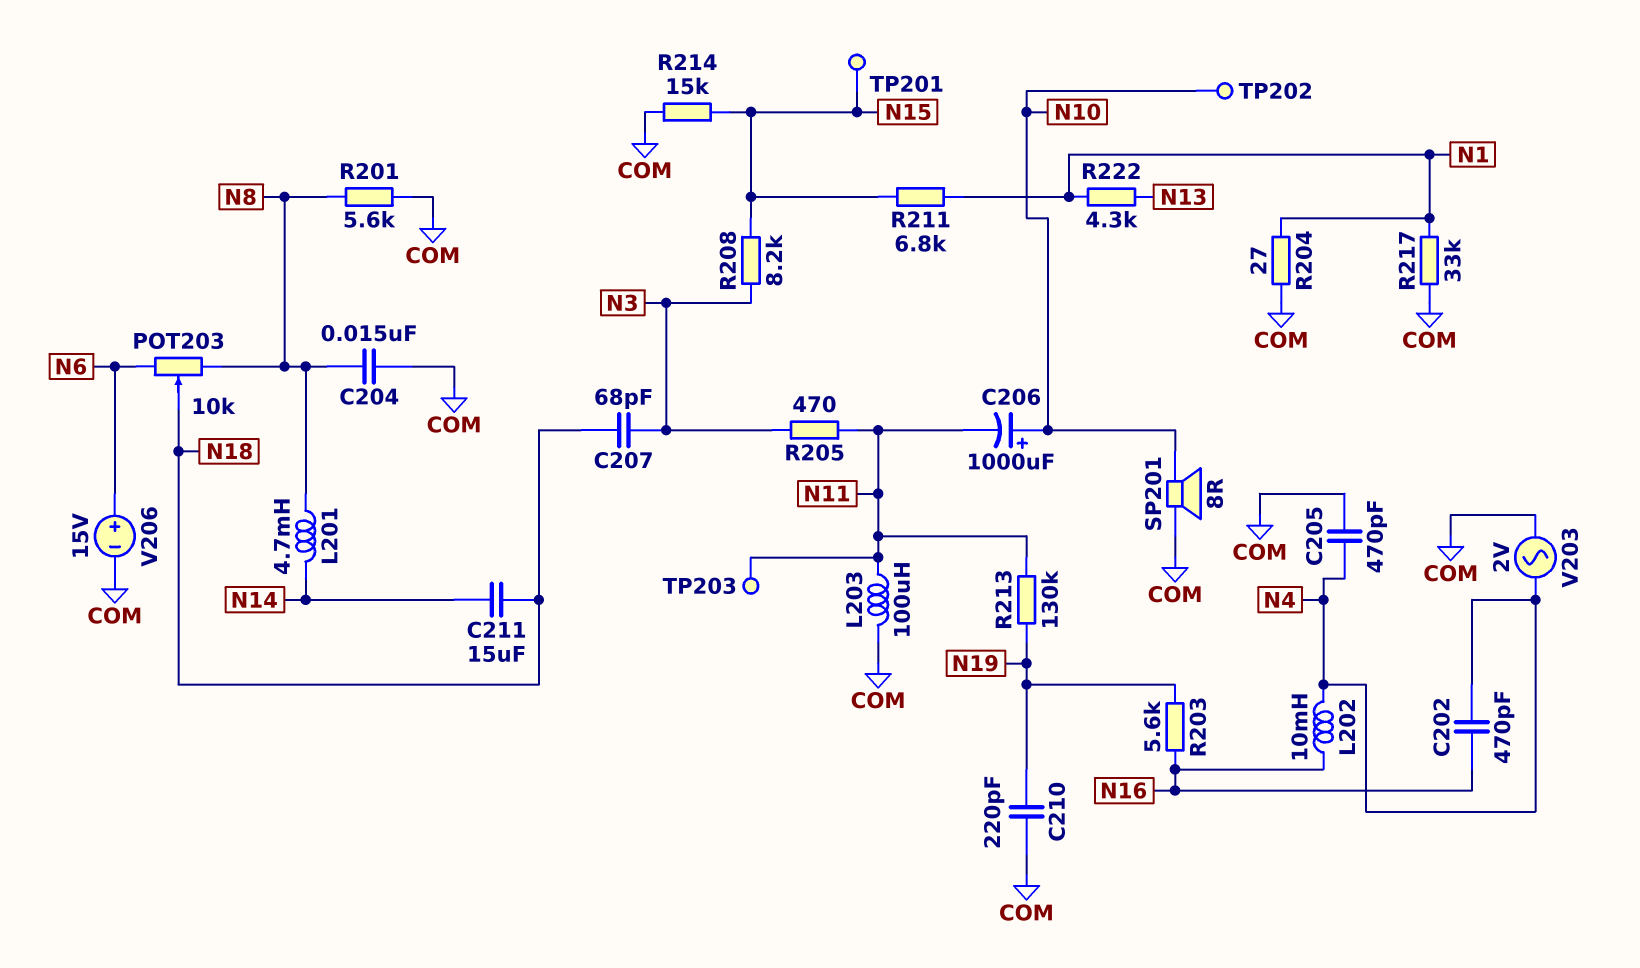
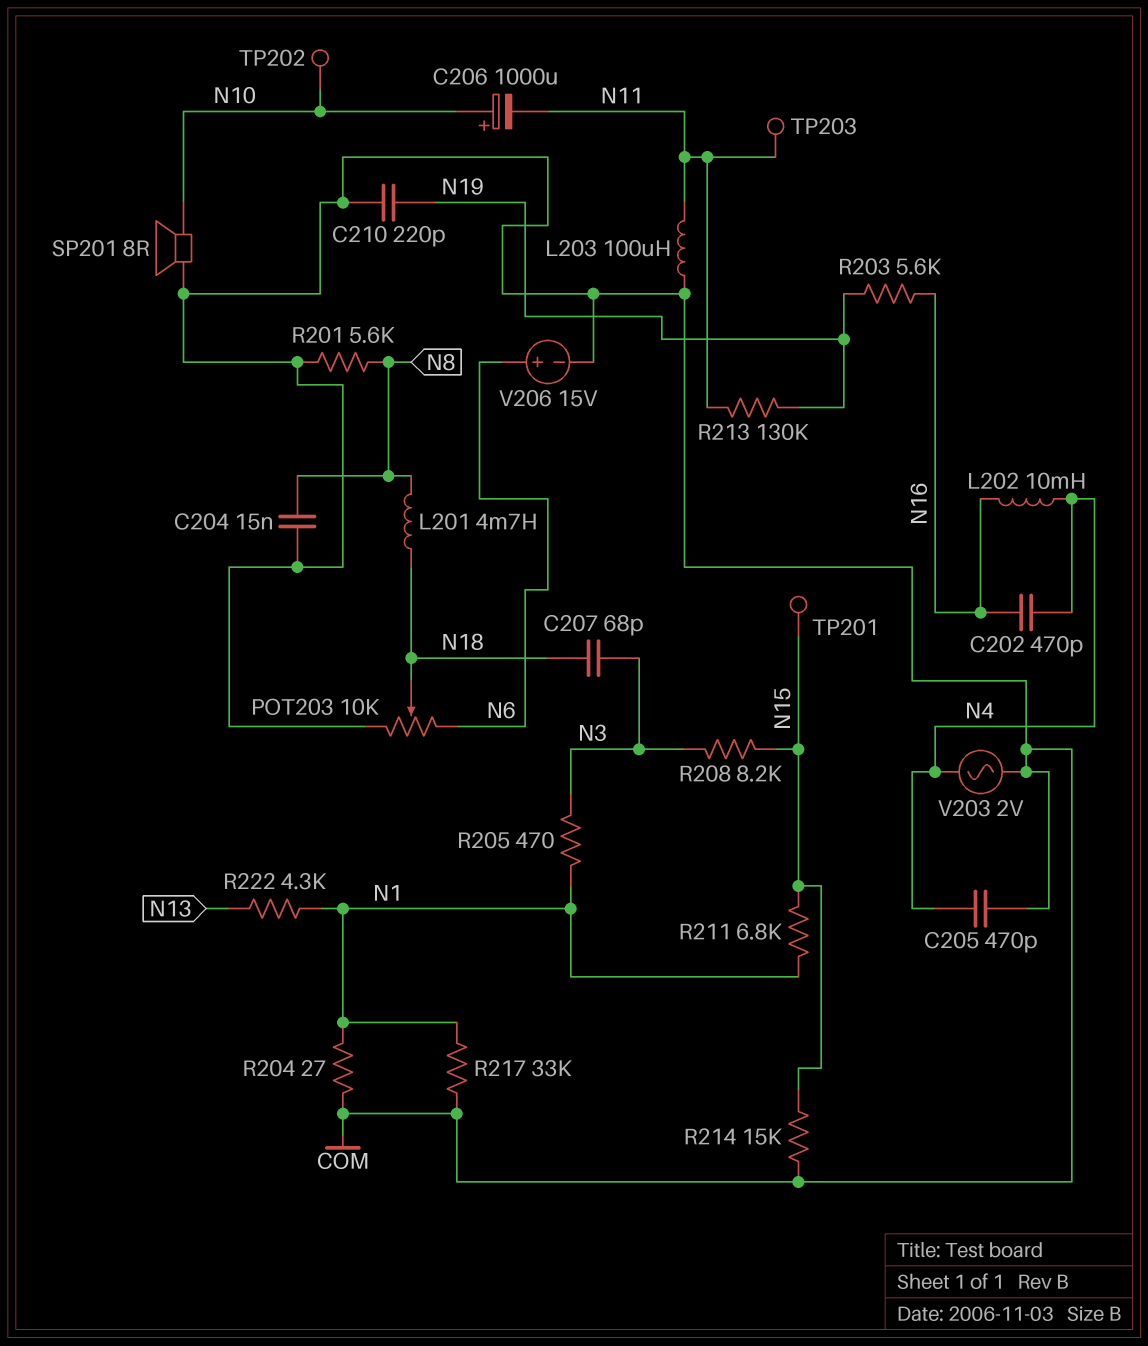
C211: 15uF (N14, N18) -> none
L201: 4.7mH (N8, N14) -> 4.7mH (N8, N18)
POT203: 10k (N6, N8, wiper N18) -> 10k (COM, N6, wiper N18)
R205: 470 (N3, N11) -> 470 (N1, N3)

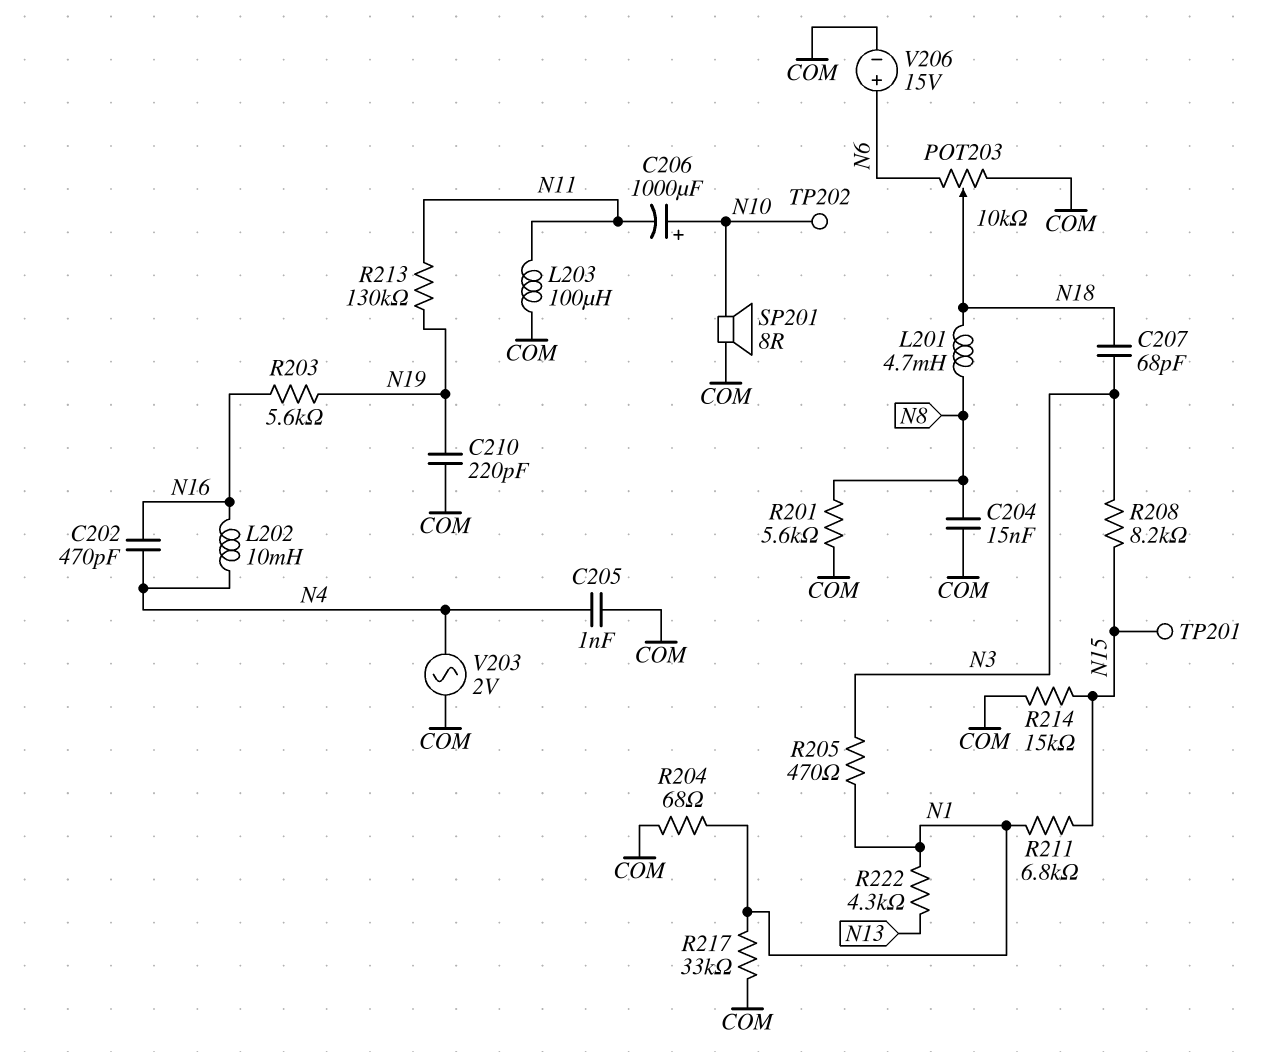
C205: 470pF (COM, N4) -> 1nF (COM, N4)
R204: 27 (COM, N1) -> 68 (COM, N1)
TP203: test point (N11) -> none

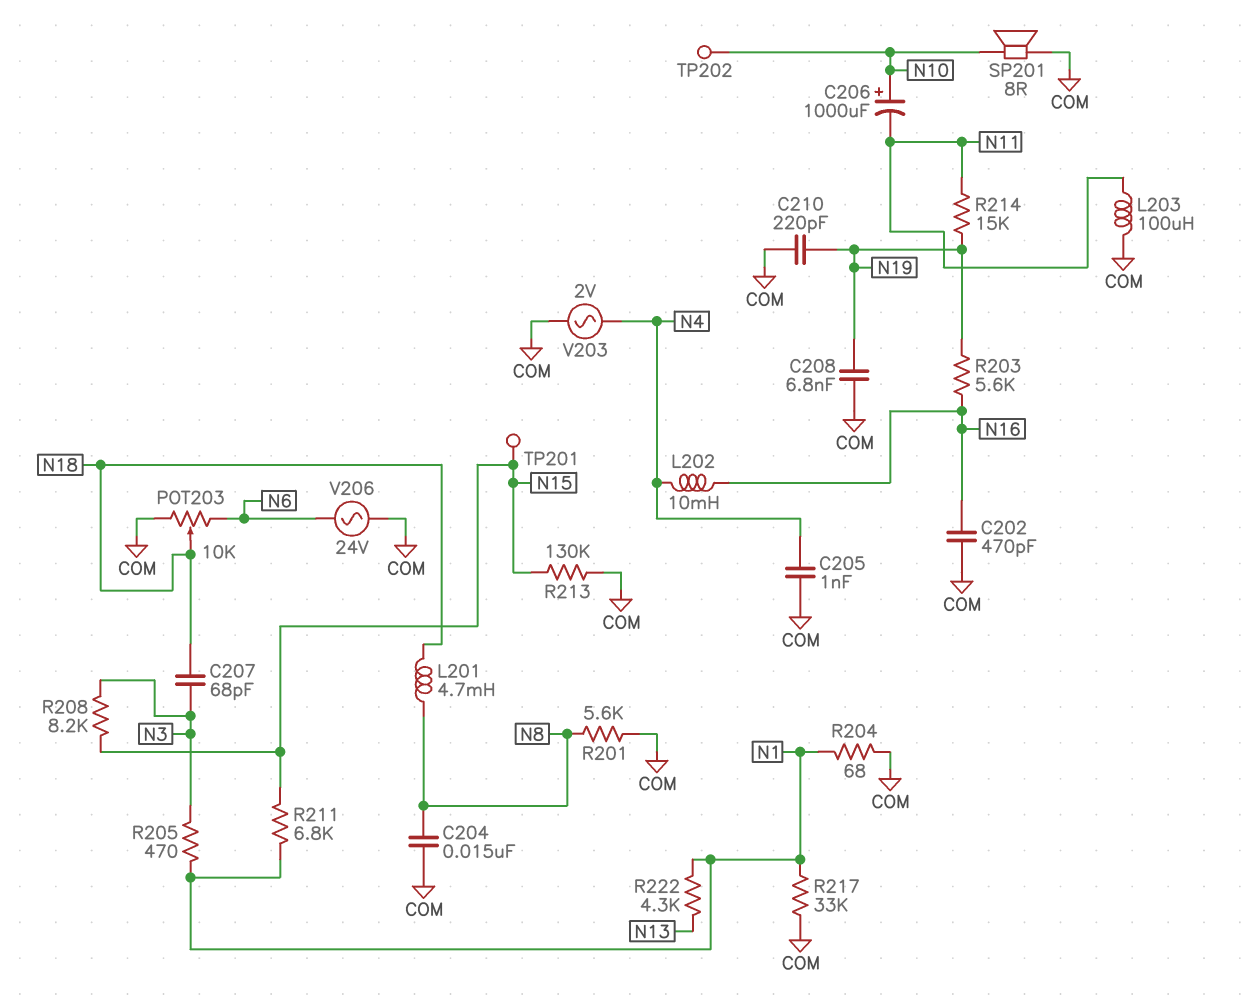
C202: 470pF (N4, N16) -> 470pF (COM, N16)
C208: none -> 6.8nF (COM, N19)
R213: 130k (N11, N19) -> 130k (COM, N15)
R214: 15k (COM, N15) -> 15k (N11, N19)
V206: 15V (plus N6, minus COM) -> AC 24V (COM, N6)

